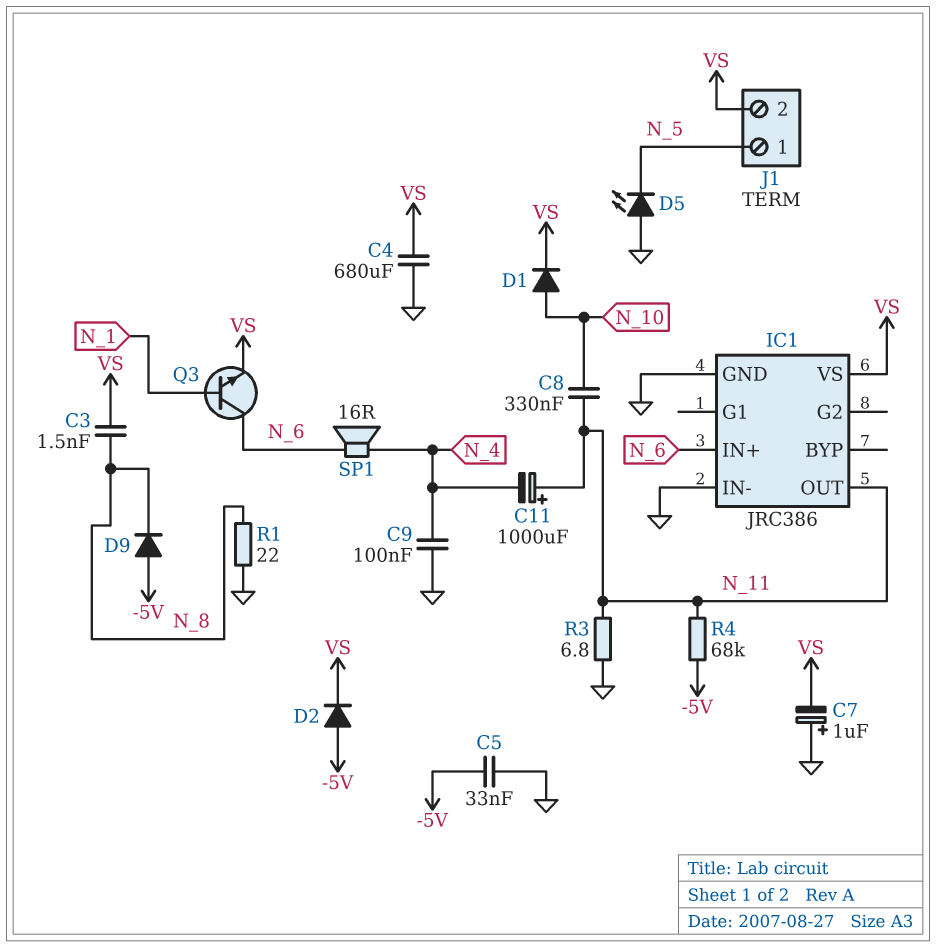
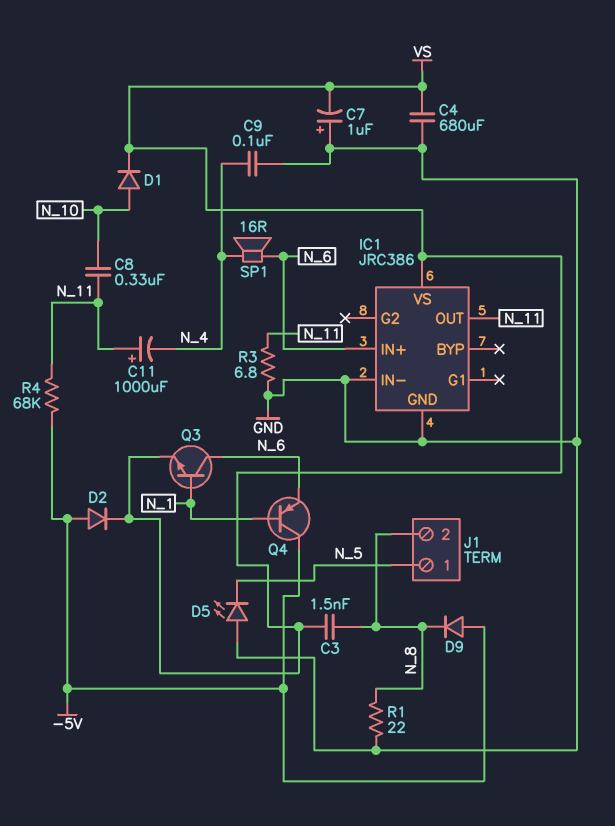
C5: 33nF (-5V, GND) -> none
J1 pin 2: VS -> N_8
Q4: none -> PNP (B N_1, C -5V, E N_6)

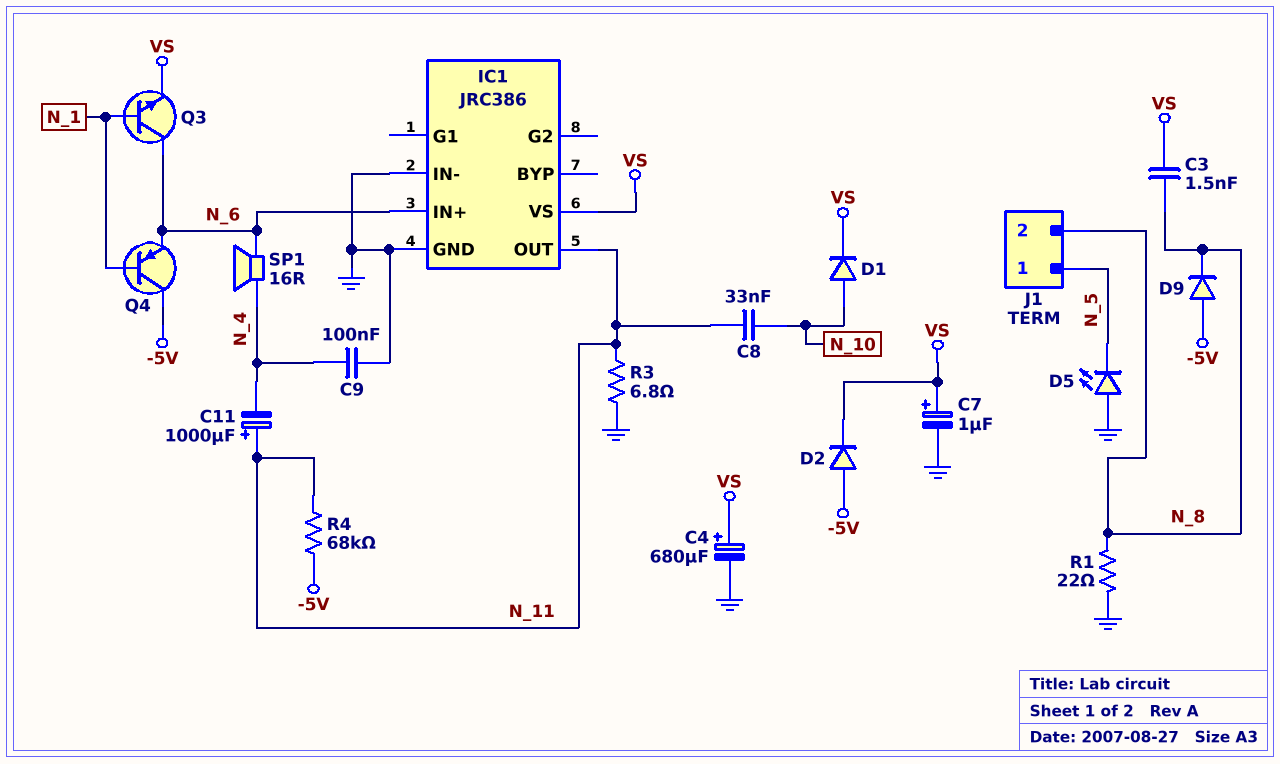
C4: 680uF (GND, VS) -> 680uF (plus VS, minus GND)
C7: 1uF (plus GND, minus VS) -> 1uF (plus VS, minus GND)
C8: 330nF (N_10, N_11) -> 33nF (N_10, N_11)

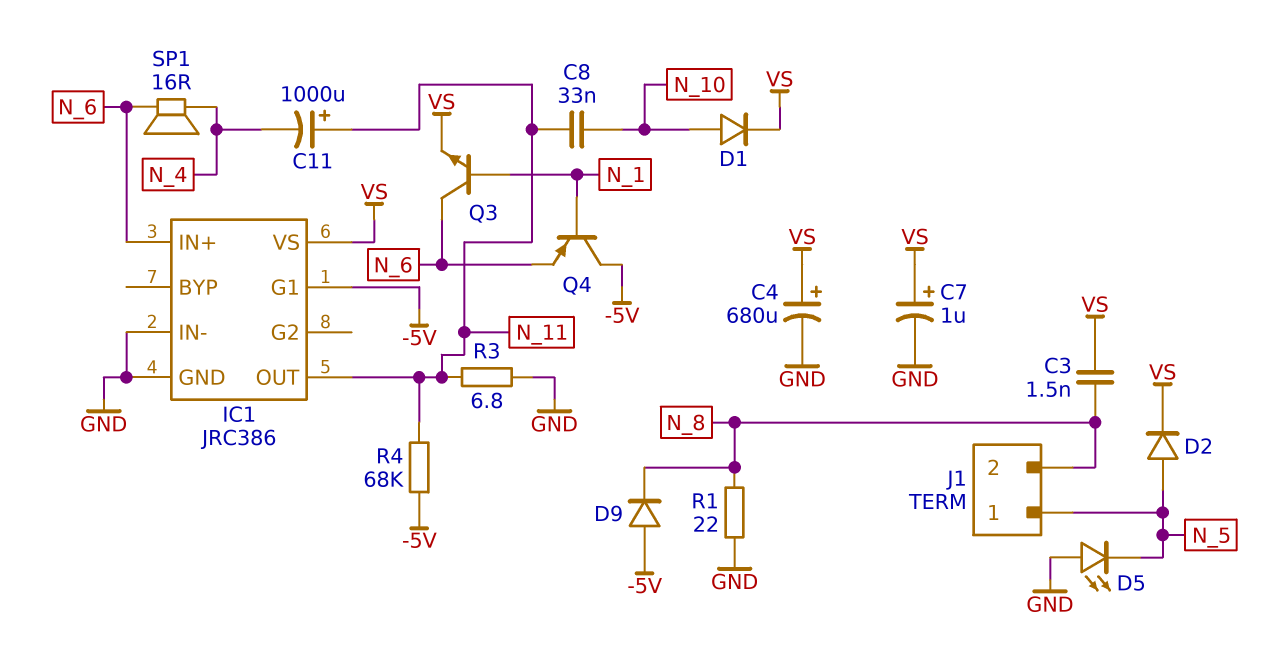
C9: 100nF (GND, N_4) -> none
D2: diode (A -5V, K VS) -> diode (A N_5, K VS)
IC1 pin G1: none -> -5V

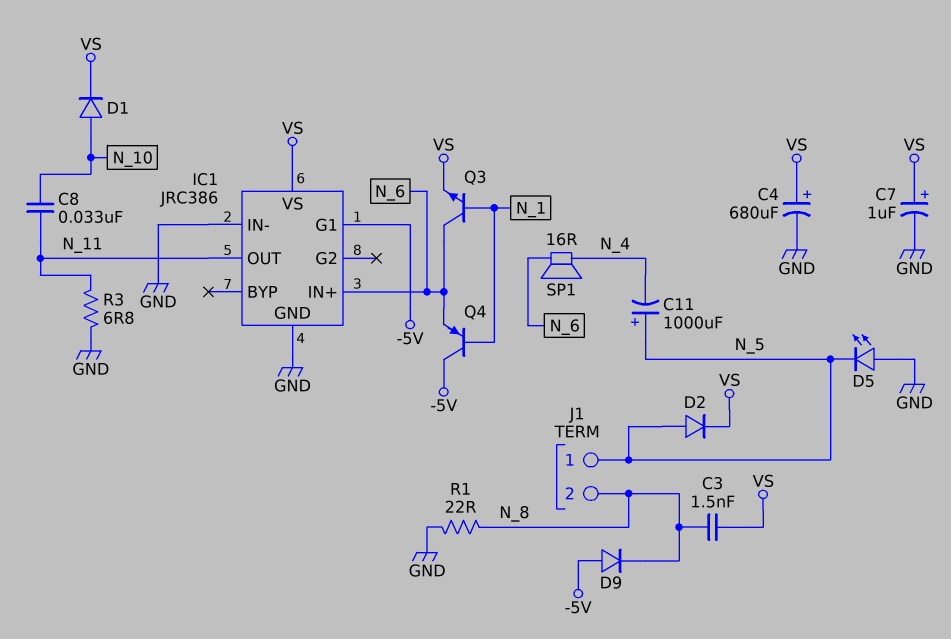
C11: 1000uF (plus N_11, minus N_4) -> 1000uF (plus N_5, minus N_4)
R4: 68k (-5V, N_11) -> none

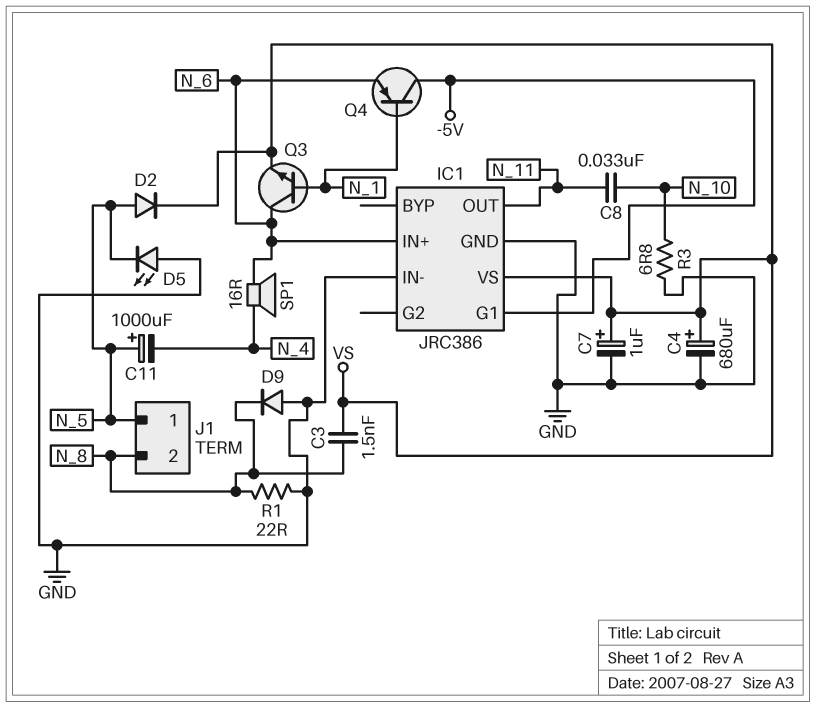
D1: diode (A N_10, K VS) -> none
D9: diode (A -5V, K N_8) -> diode (A GND, K N_8)
R3: 6.8 (GND, N_11) -> 6.8 (GND, N_10)

